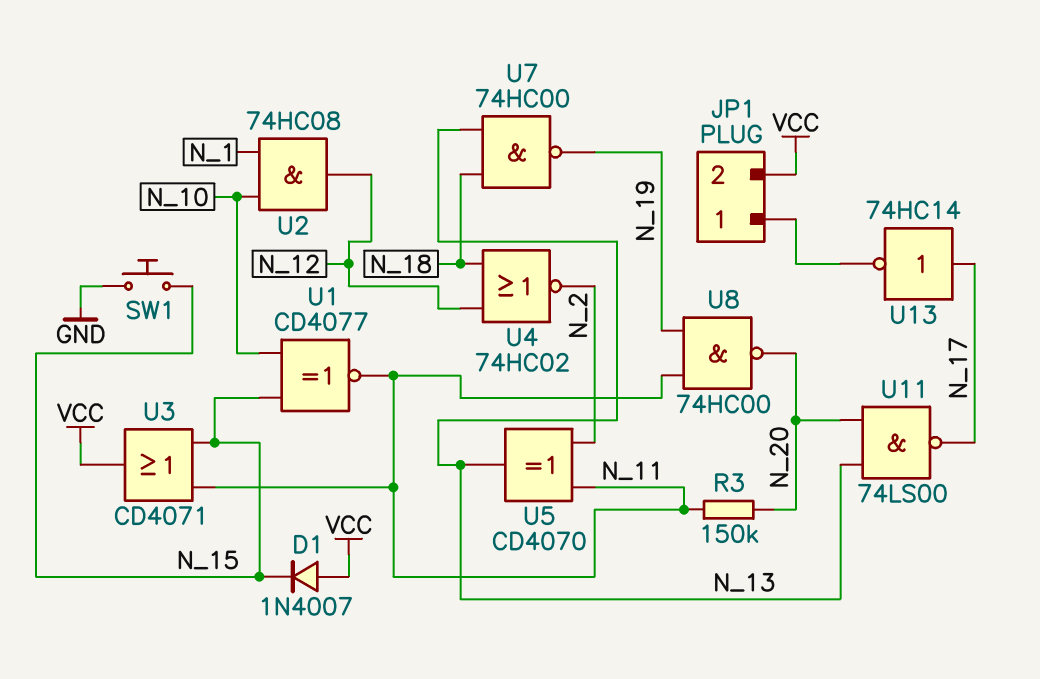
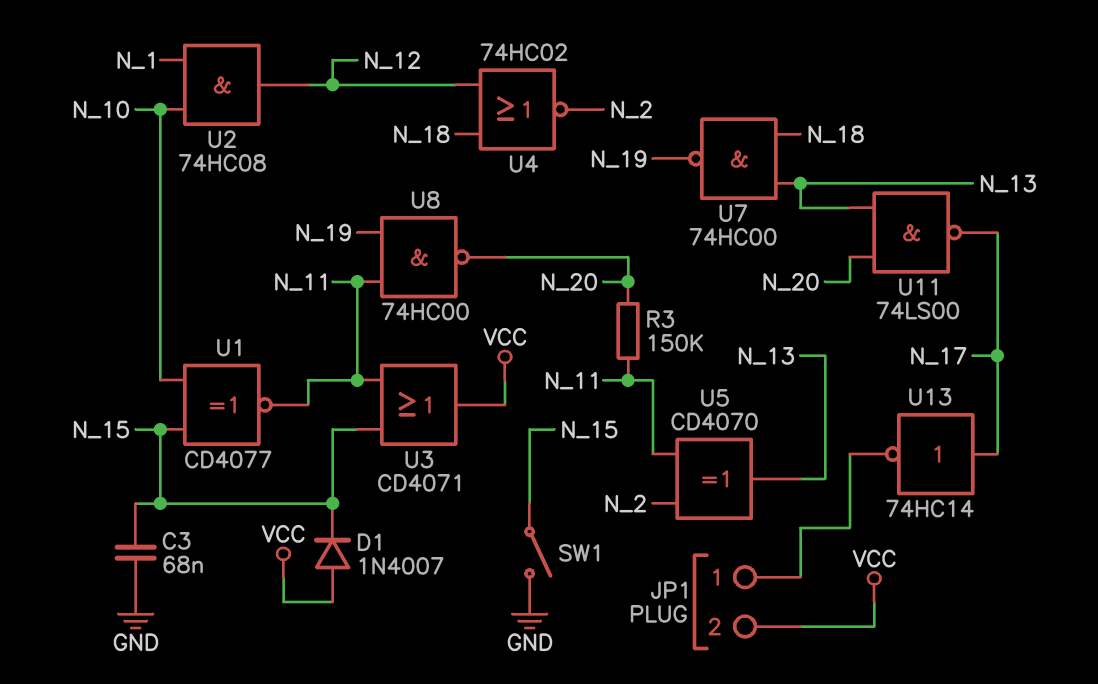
C3: none -> 68nF (GND, N_15)
SW1: button (GND, N_15) -> switch (GND, N_15)

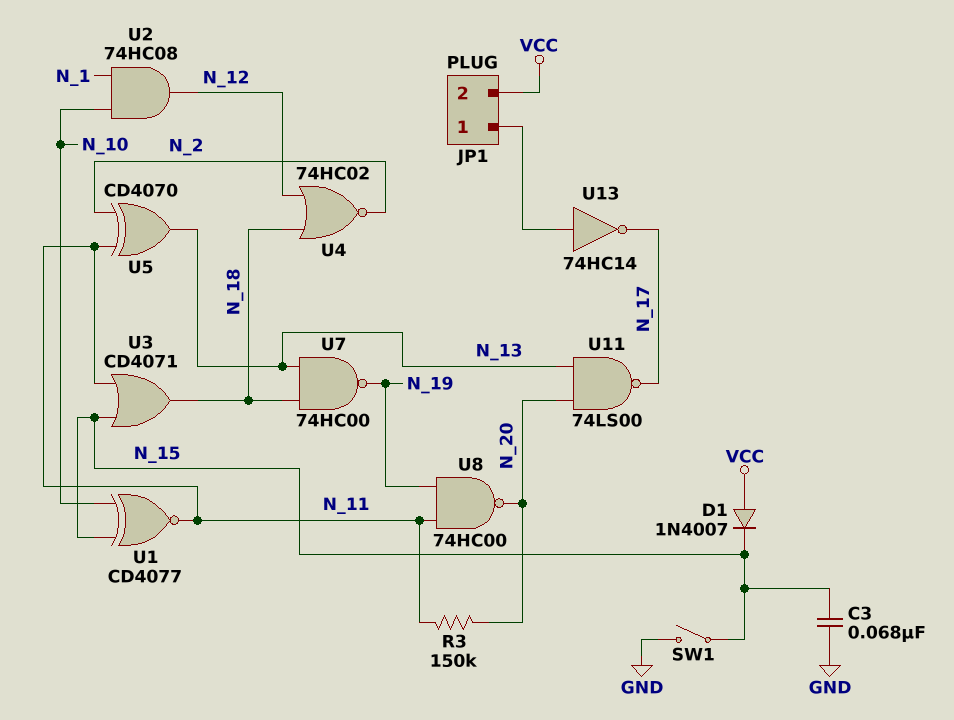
U3: OR CD4071 (in N_11, in N_15, out VCC) -> OR CD4071 (in N_11, in N_15, out N_18)
U13: NOT 74HC14 (in N_17, out JP1/1) -> NOT 74HC14 (in JP1/1, out N_17)

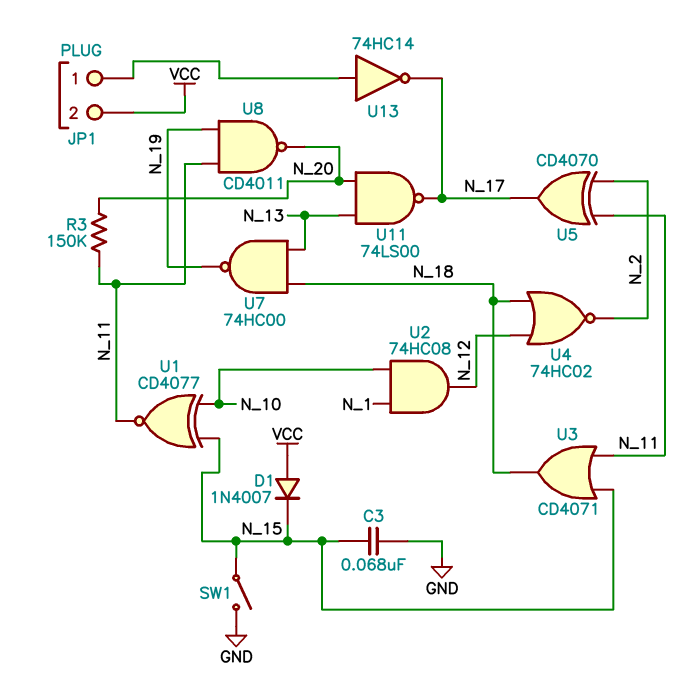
U5: XOR CD4070 (in N_2, in N_11, out N_13) -> XOR CD4070 (in N_2, in N_11, out N_17)
U8: NAND 74HC00 (in N_11, in N_19, out N_20) -> NAND CD4011 (in N_11, in N_19, out N_20)

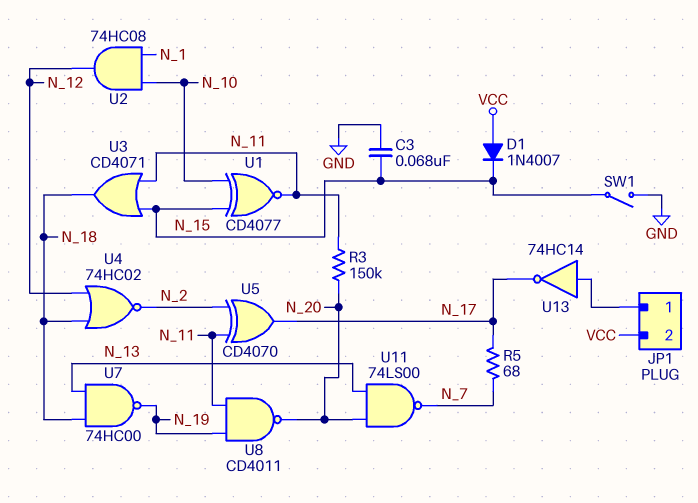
R5: none -> 68 (N_7, N_17)
U11: NAND 74LS00 (in N_13, in N_20, out N_17) -> NAND 74LS00 (in N_13, in N_20, out N_7)

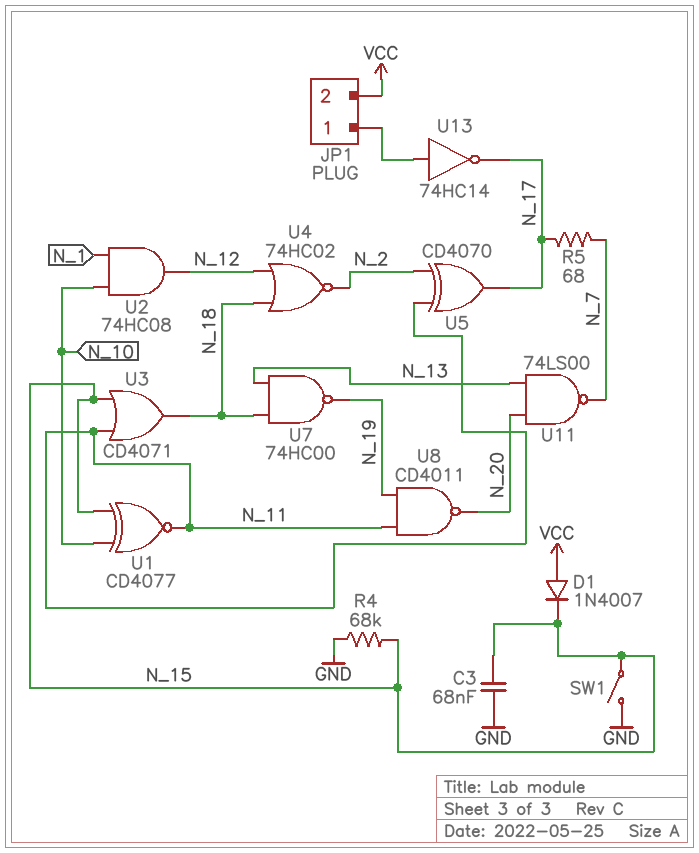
R3: 150k (N_11, N_20) -> none
R4: none -> 68k (GND, N_15)

